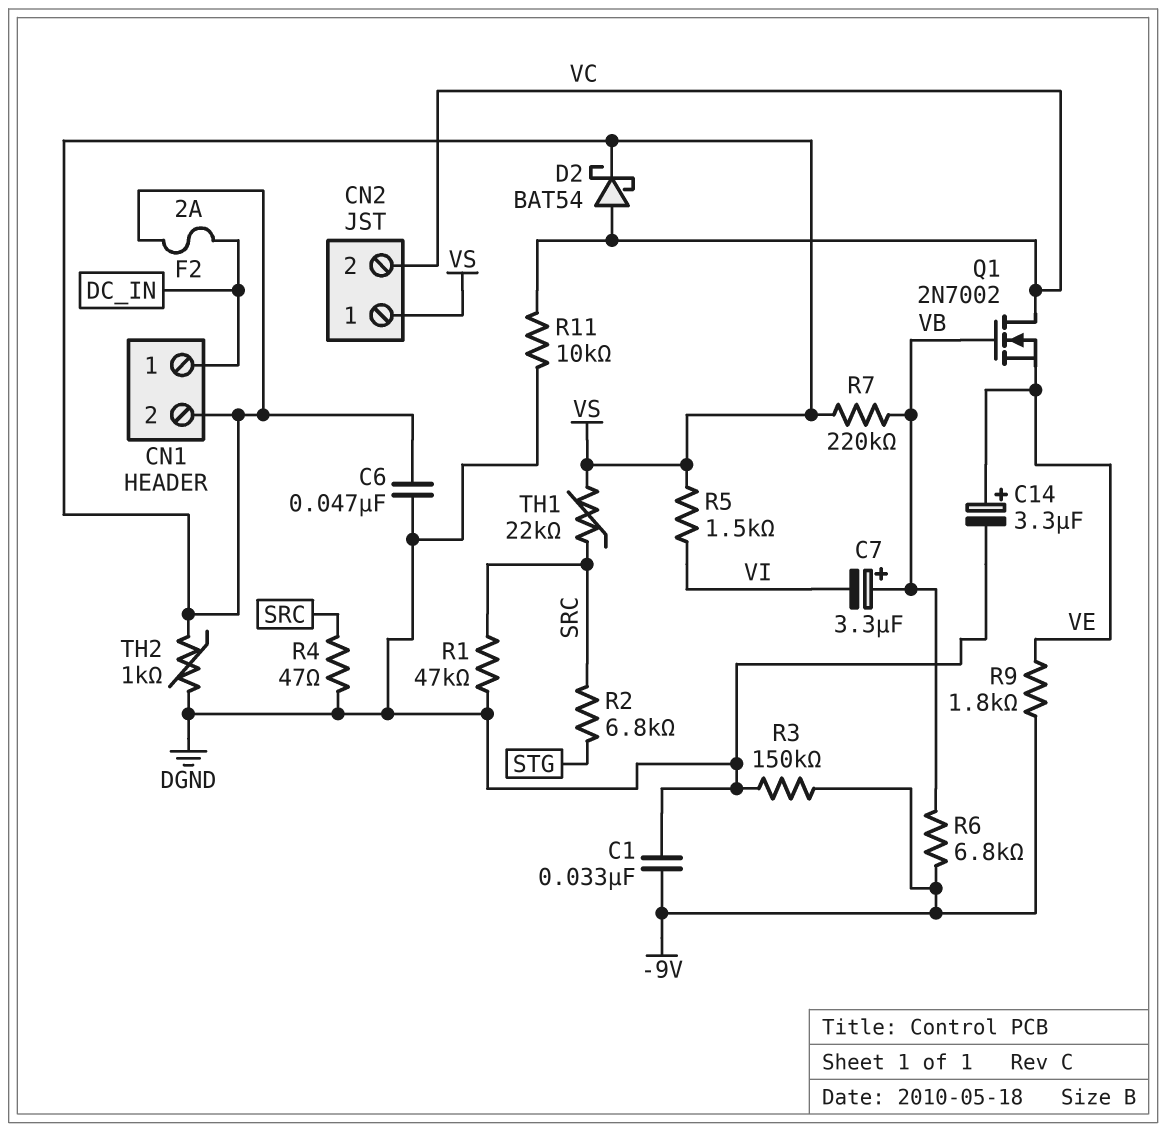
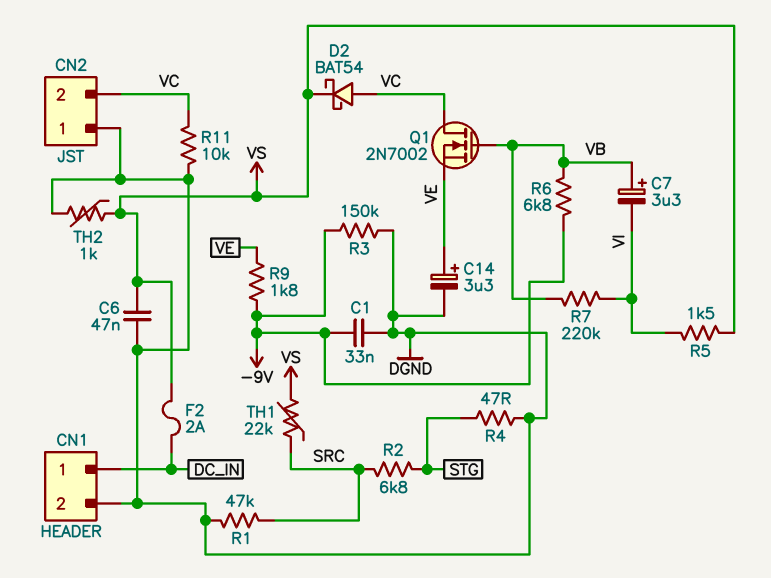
CN1 pin 2: VS -> DGND
CN2 pin 1: VS -> DGND
R4: 47 (DGND, SRC) -> 47 (DGND, STG)
R7: 220k (VB, VS) -> 220k (VB, VI)

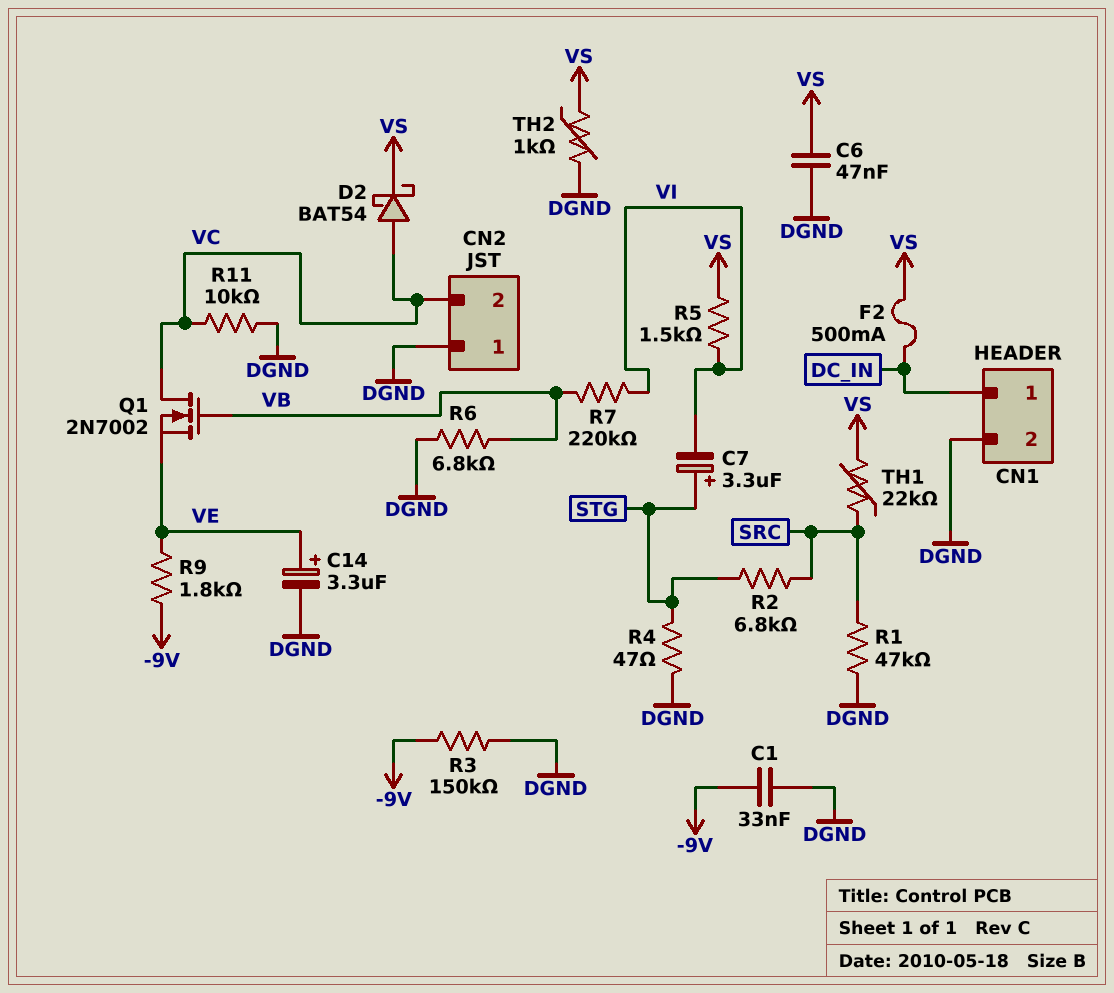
C7: 3.3uF (plus VB, minus VI) -> 3.3uF (plus STG, minus VI)
F2: 2A (DC_IN, VS) -> 500mA (DC_IN, VS)
R6: 6.8k (-9V, VB) -> 6.8k (DGND, VB)

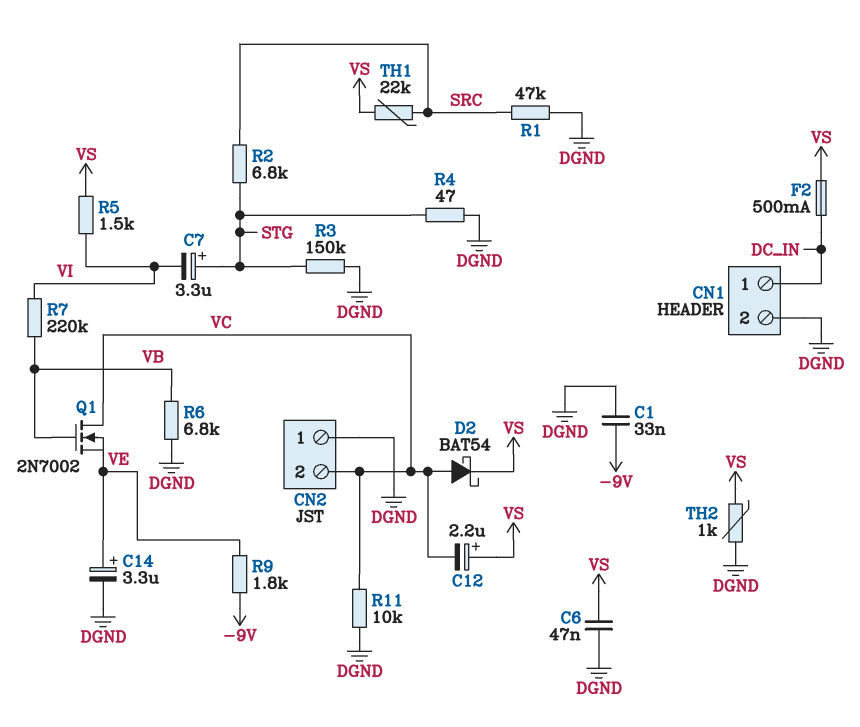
C12: none -> 2.2uF (plus VS, minus VC)
R3: 150k (-9V, DGND) -> 150k (DGND, STG)

